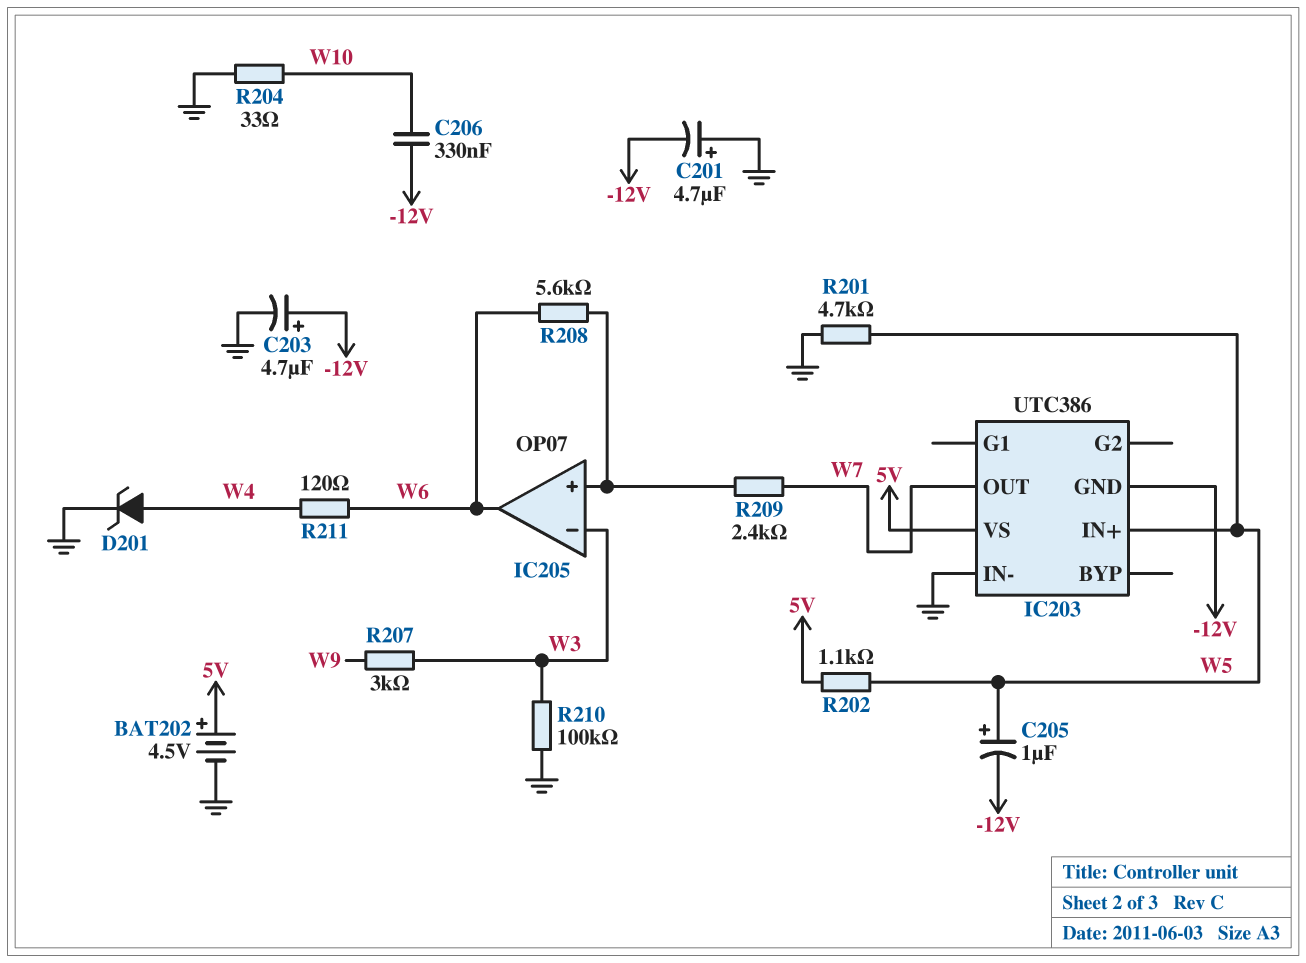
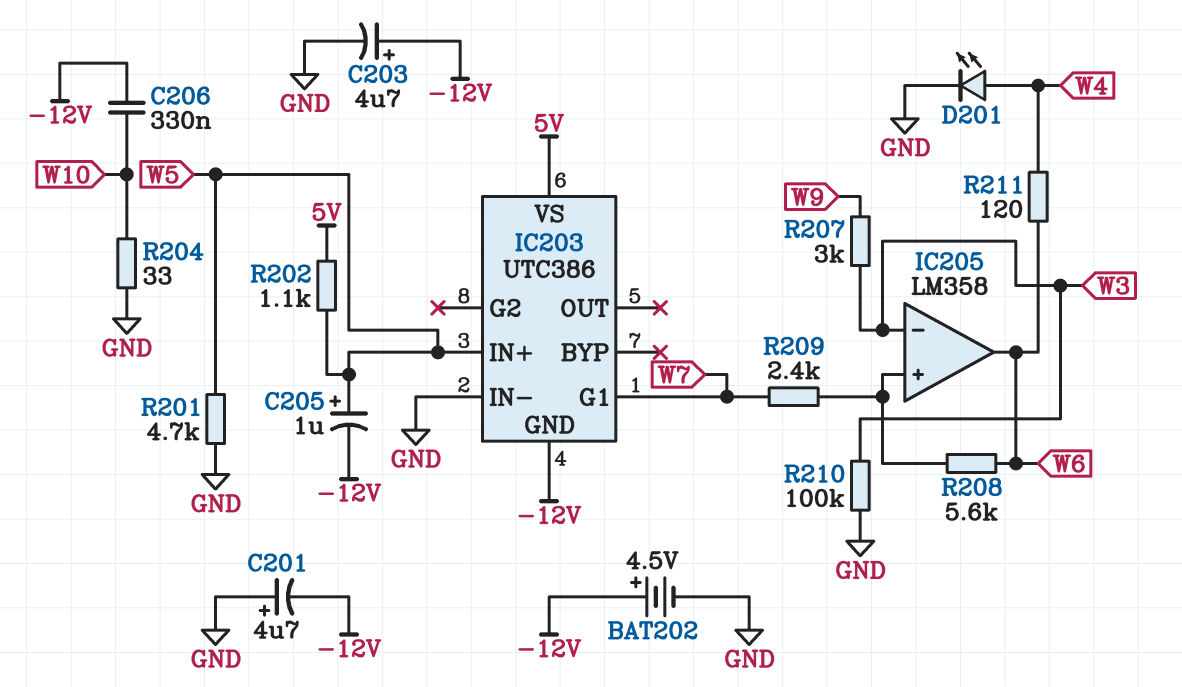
BAT202: 4.5V (plus 5V, minus GND) -> 4.5V (plus -12V, minus GND)
D201: zener (A W4, K GND) -> LED (A W4, K GND)
IC203 pin G1: none -> W7
IC203 pin OUT: W7 -> none
IC205: OP07 -> LM358

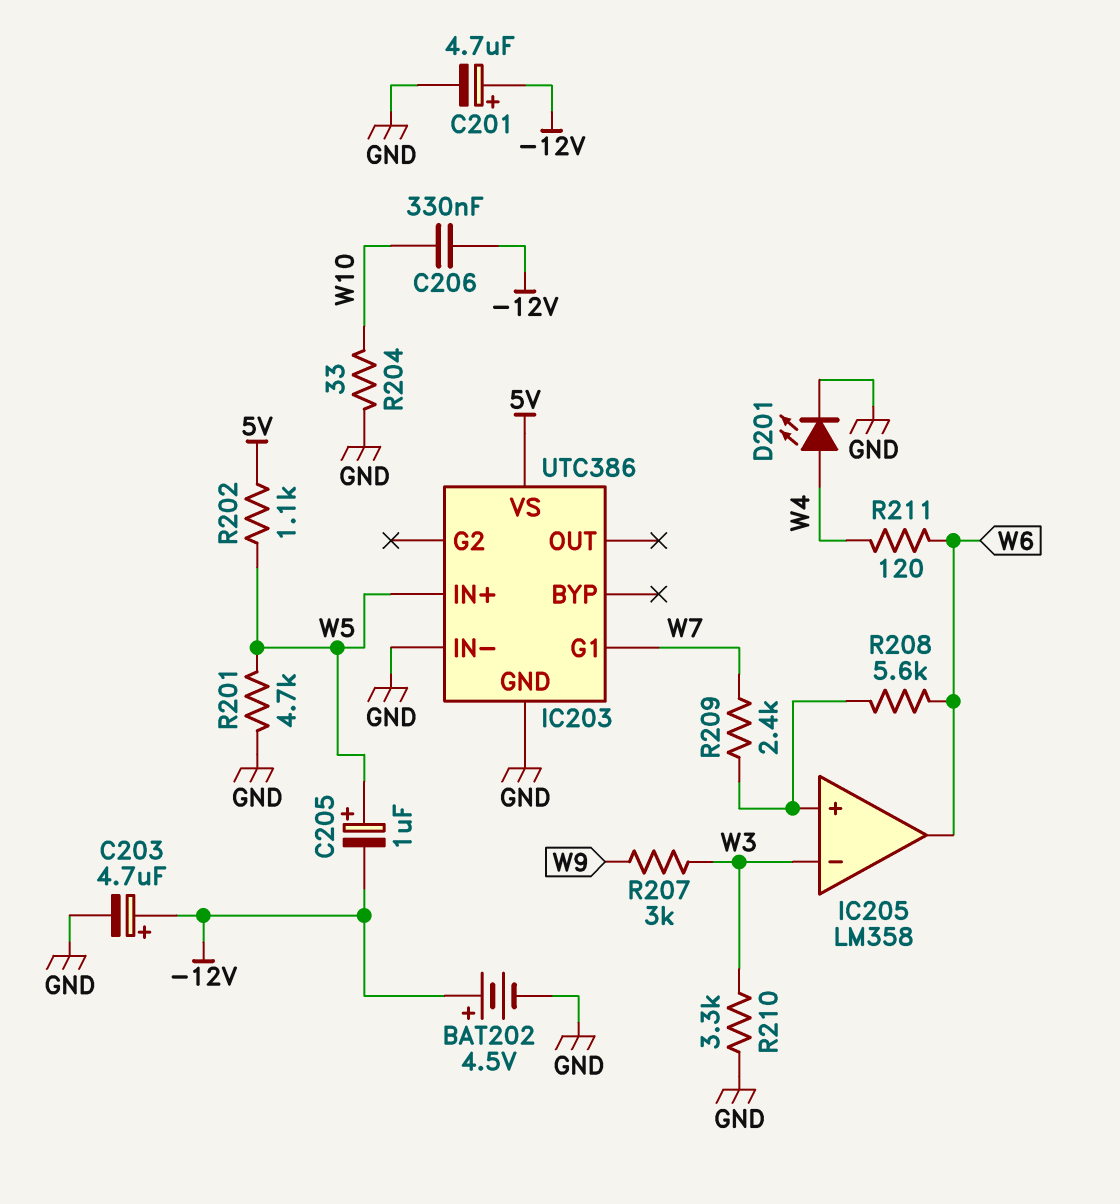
C201: 4.7uF (plus GND, minus -12V) -> 4.7uF (plus -12V, minus GND)
IC203 pin GND: -12V -> GND
R210: 100k (GND, W3) -> 3.3k (GND, W3)

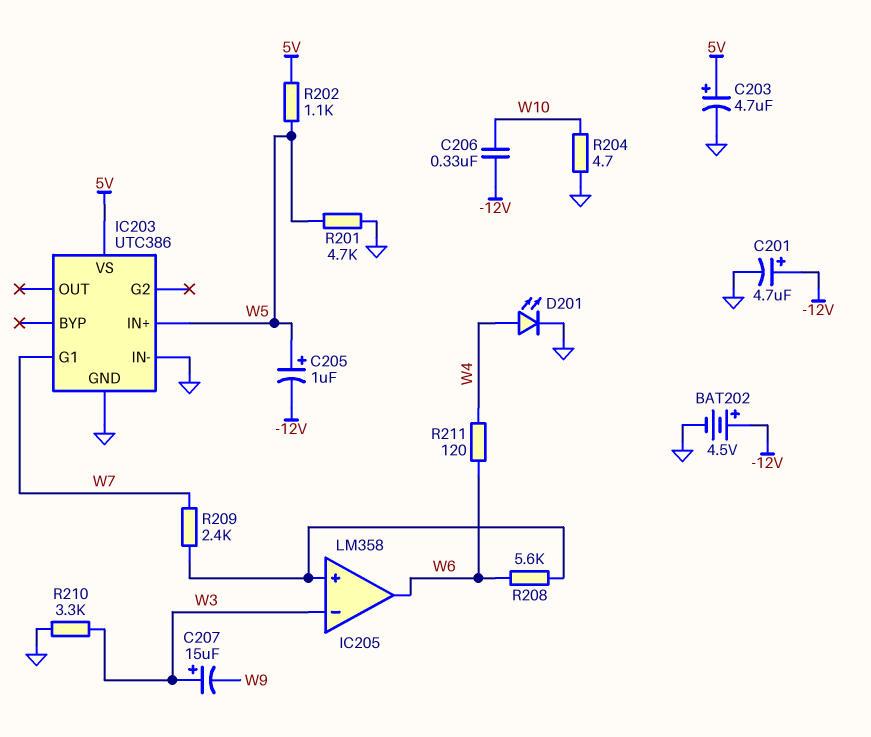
C203: 4.7uF (plus -12V, minus GND) -> 4.7uF (plus 5V, minus GND)
C207: none -> 15uF (plus W3, minus W9)
R204: 33 (GND, W10) -> 4.7 (GND, W10)
R207: 3k (W3, W9) -> none

